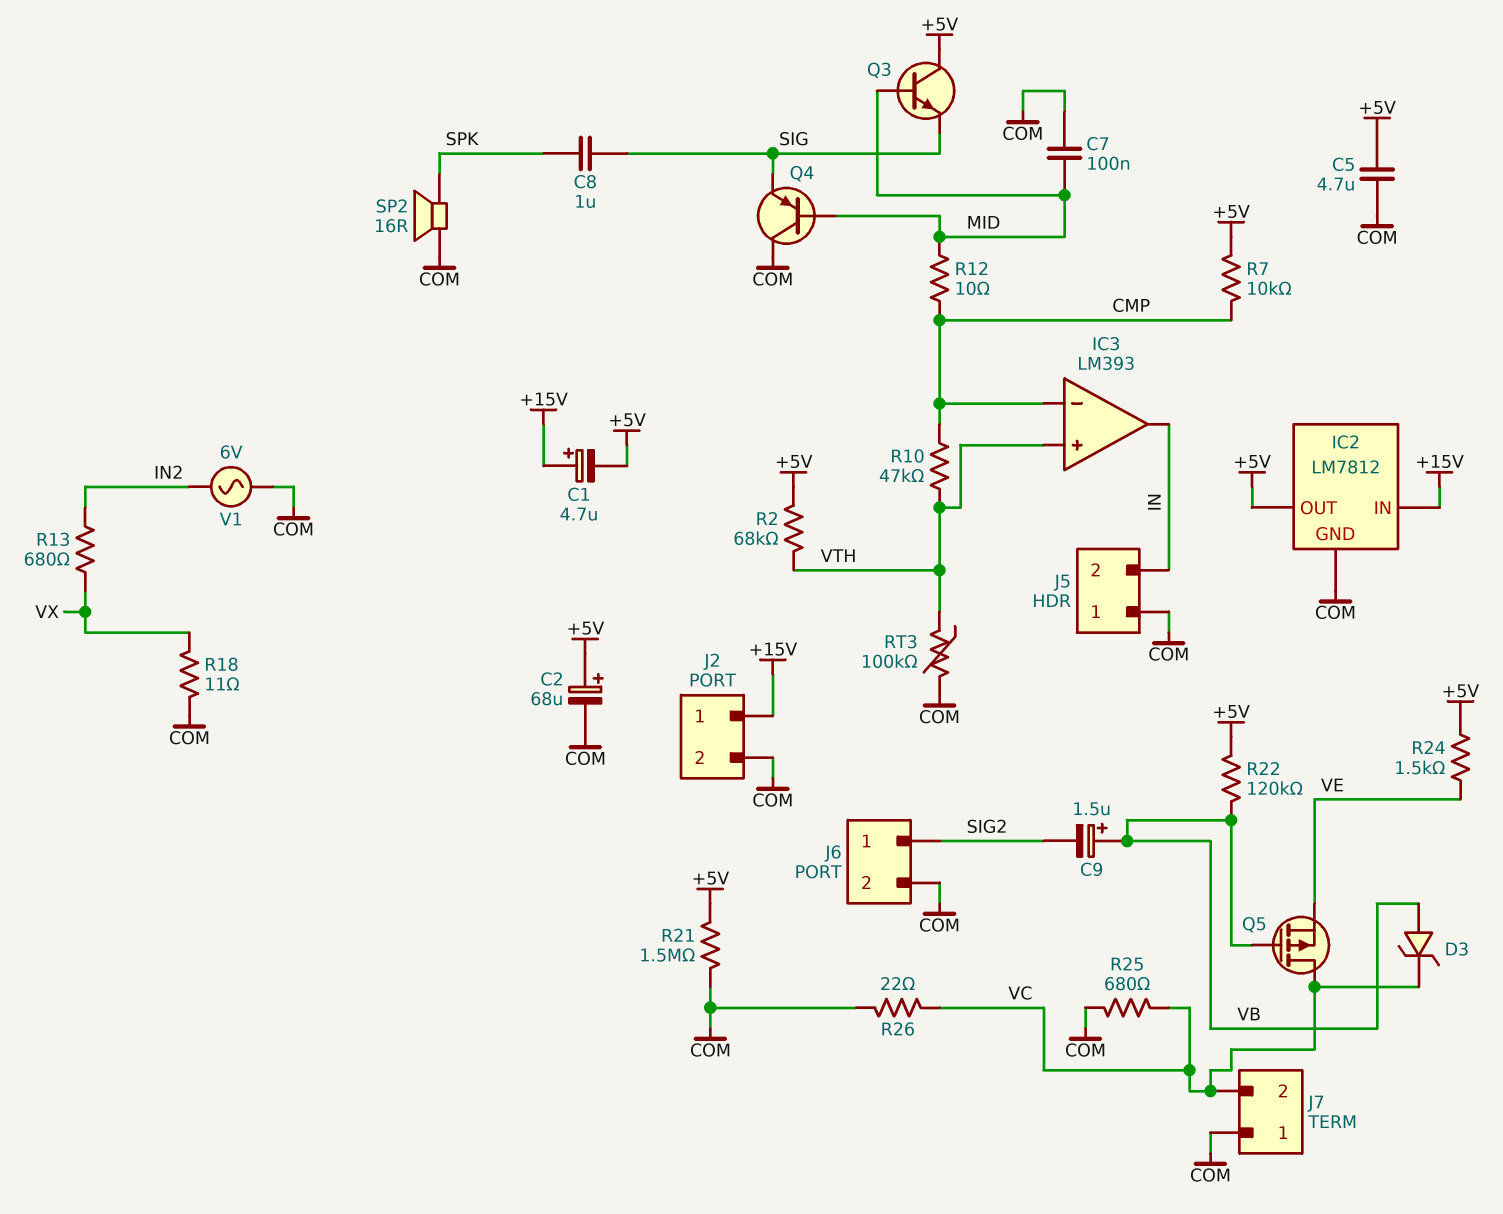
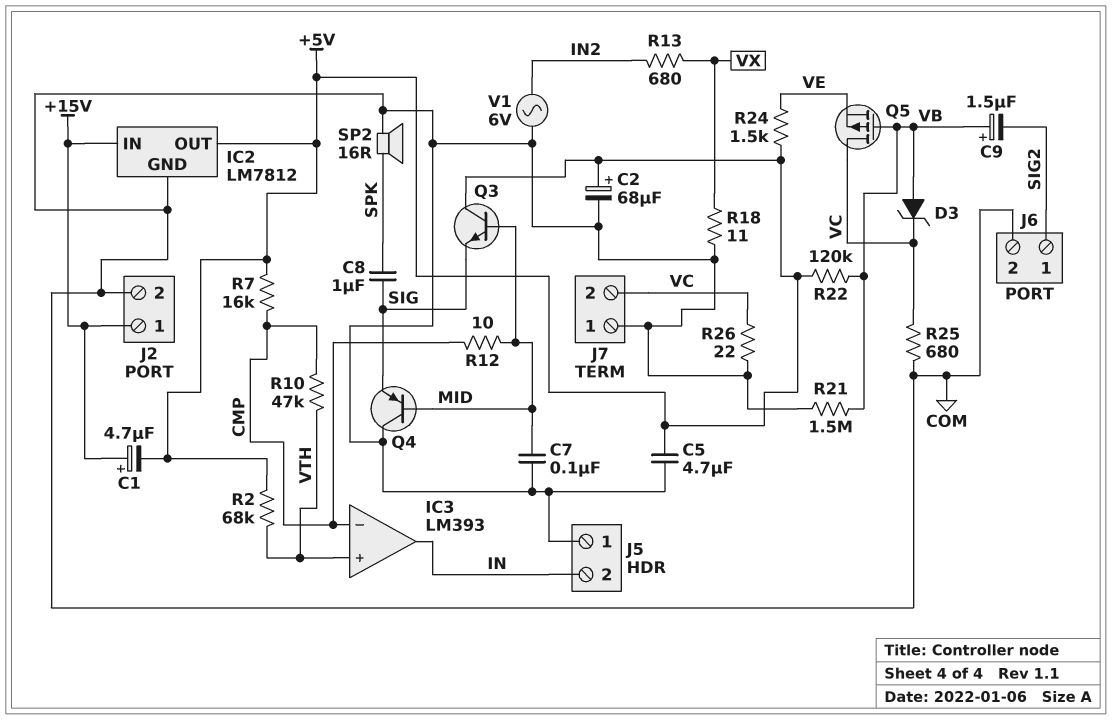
R7: 10k (+5V, CMP) -> 16k (+5V, CMP)
R21: 1.5M (+5V, COM) -> 1.5M (COM, VB)
RT3: 100k (COM, VTH) -> none

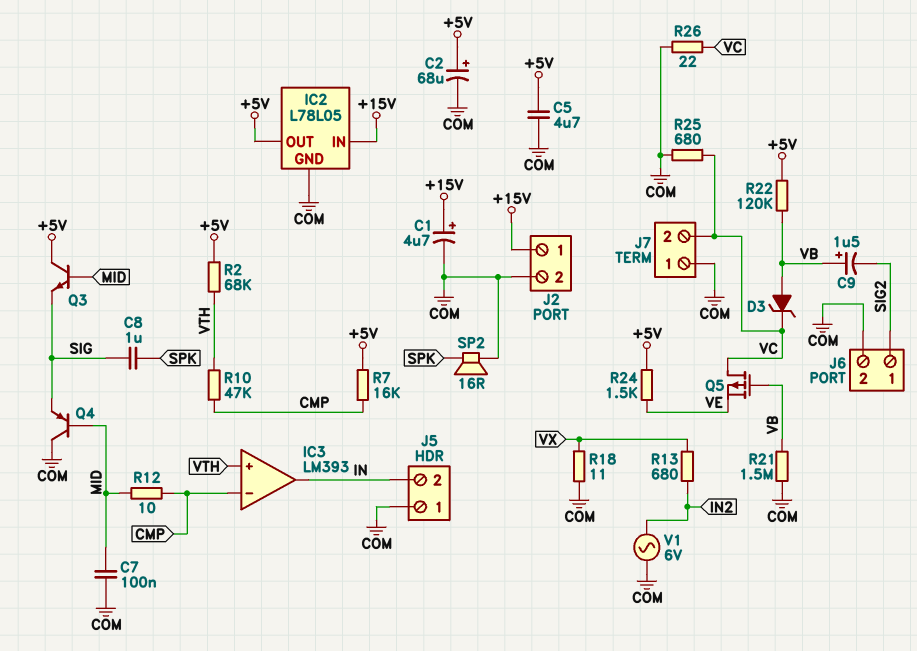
C1: 4.7uF (plus +15V, minus +5V) -> 4.7uF (plus +15V, minus COM)
IC2: LM7812 -> L78L05

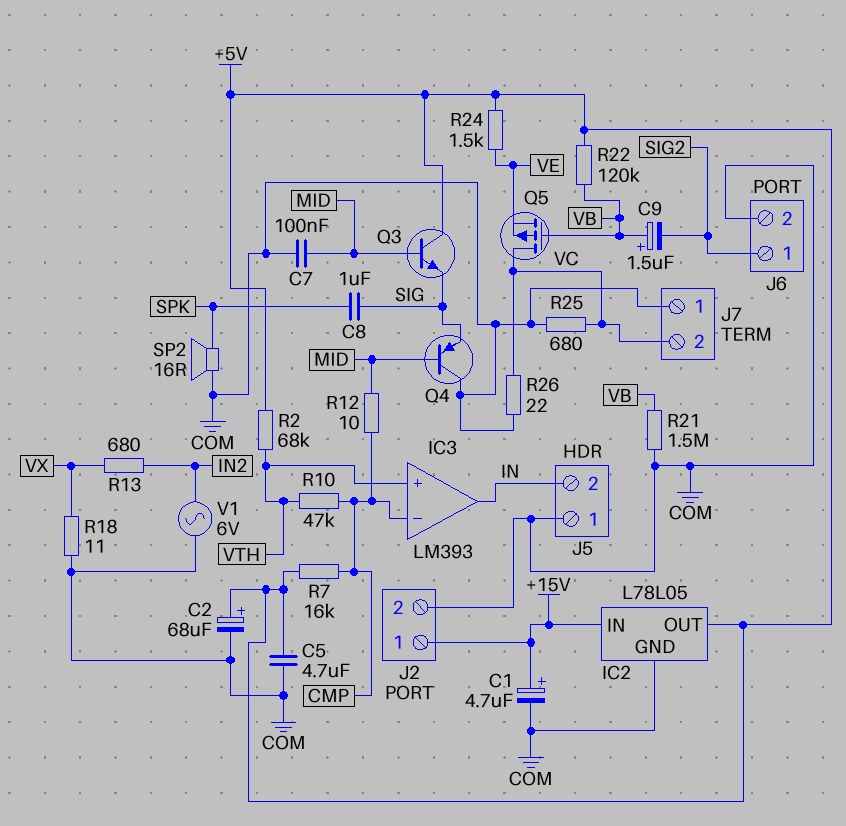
D3: zener (A VB, K VC) -> none

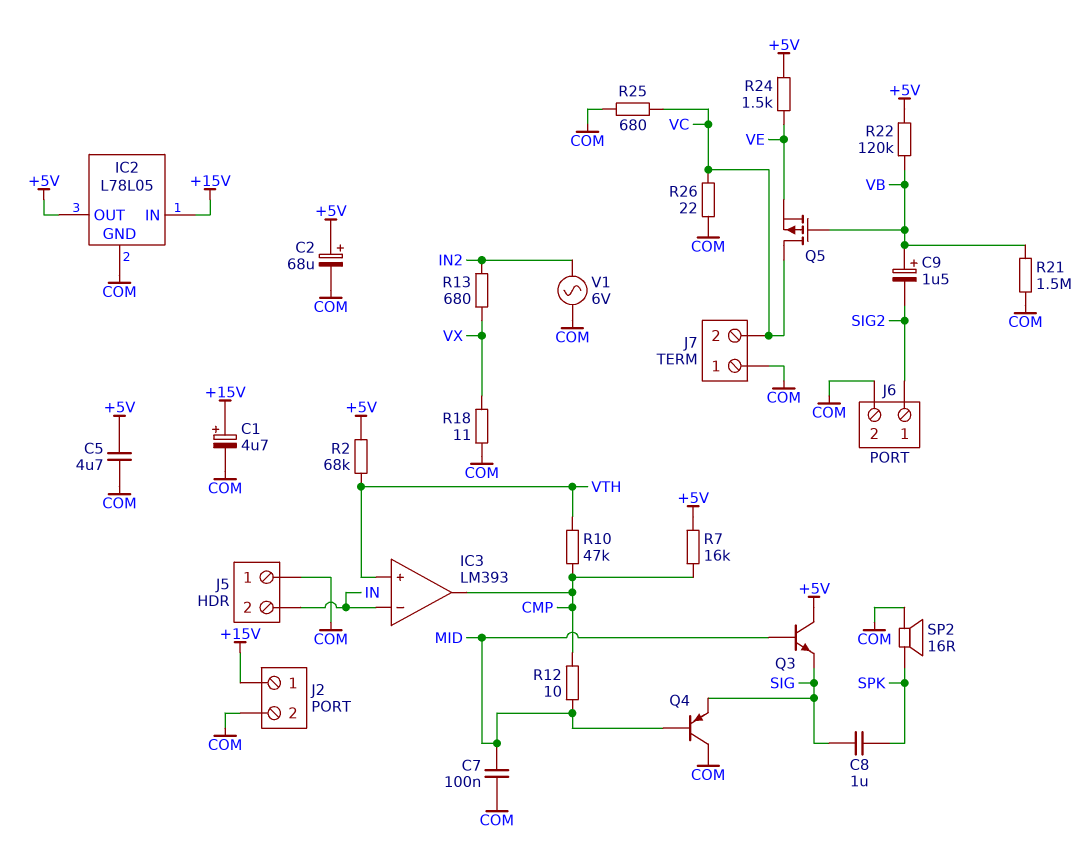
IC3 pin in-: CMP -> IN
IC3 pin out: IN -> CMP

